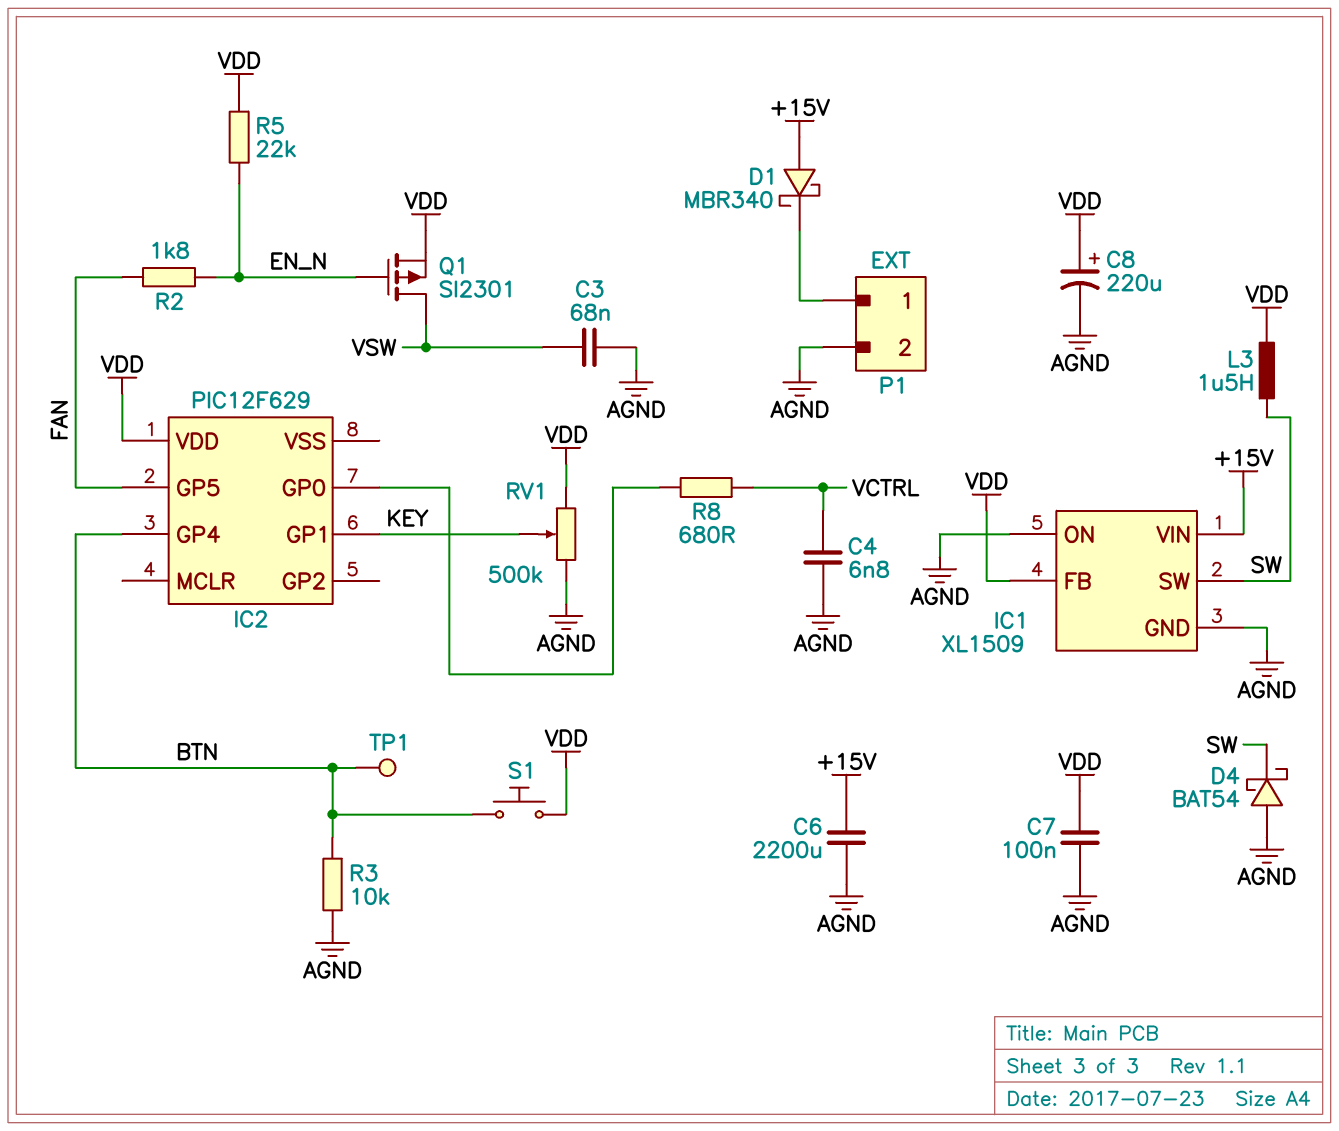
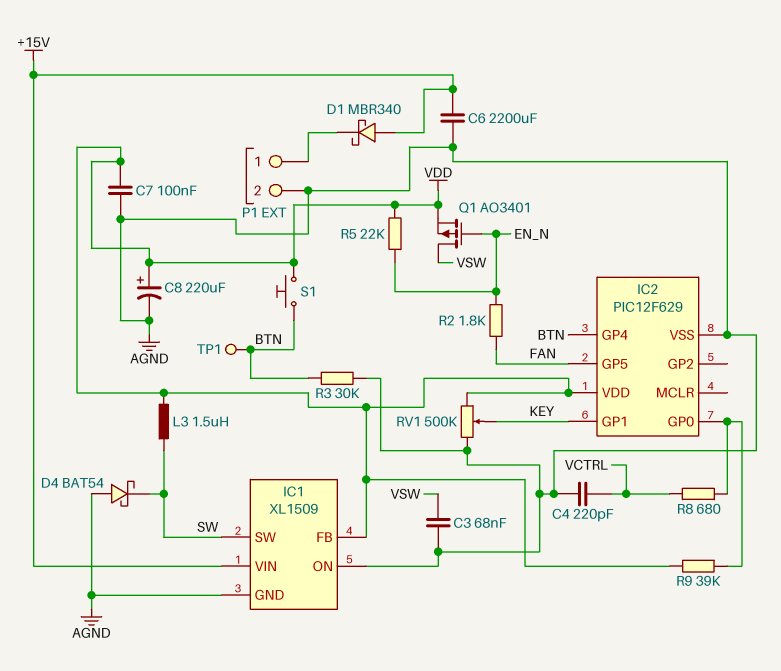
C4: 6.8nF (AGND, VCTRL) -> 220pF (AGND, VCTRL)
IC2 pin VSS: none -> AGND
Q1: PMOS SI2301 (G EN_N, D VSW, S VDD) -> PMOS AO3401 (G EN_N, D VSW, S VDD)
R3: 10k (AGND, BTN) -> 30k (AGND, BTN)
R9: none -> 39k (IC2/GP0, VDD)

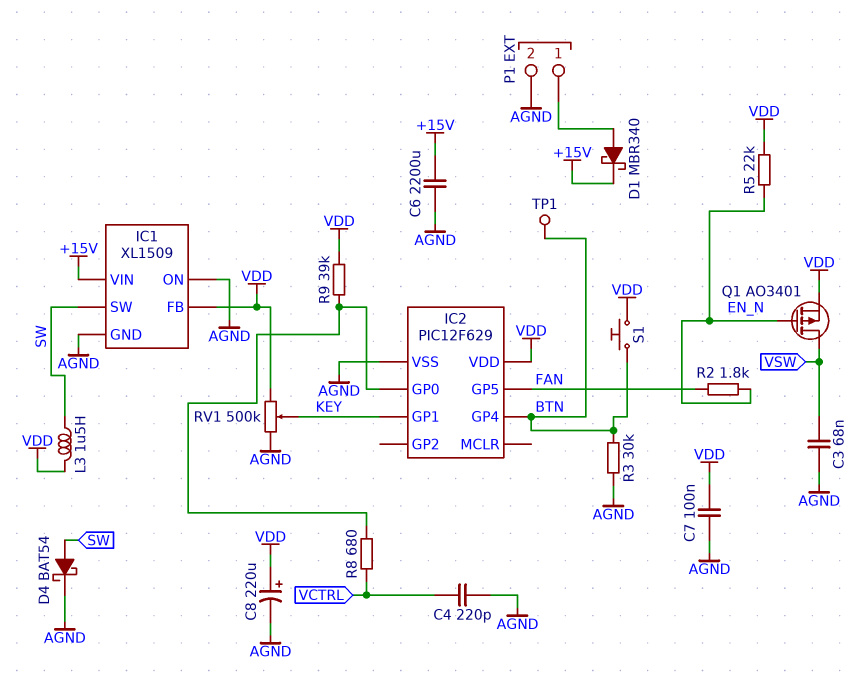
D1: schottky MBR340 (A +15V, K P1/1) -> schottky MBR340 (A P1/1, K +15V)
D4: schottky BAT54 (A AGND, K SW) -> schottky BAT54 (A SW, K AGND)

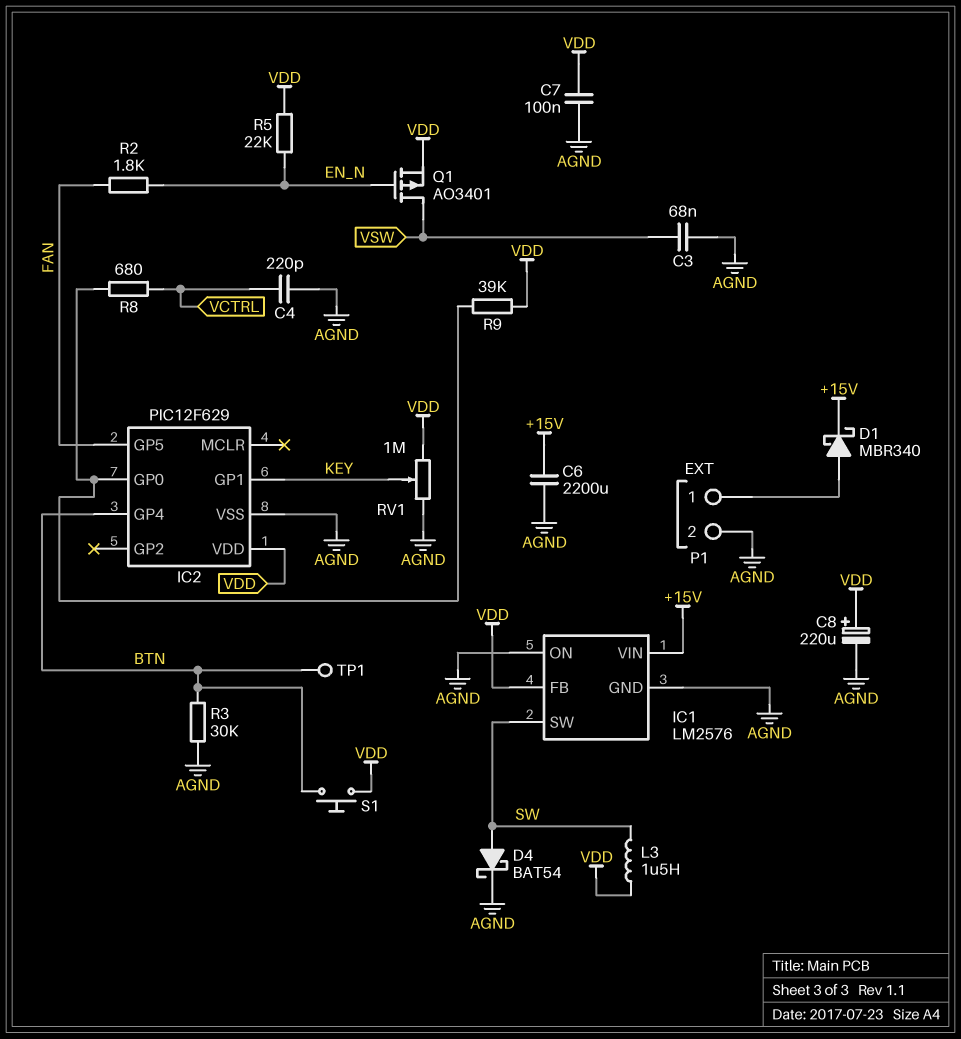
IC1: XL1509 -> LM2576
RV1: 500k (AGND, VDD, wiper KEY) -> 1M (AGND, VDD, wiper KEY)

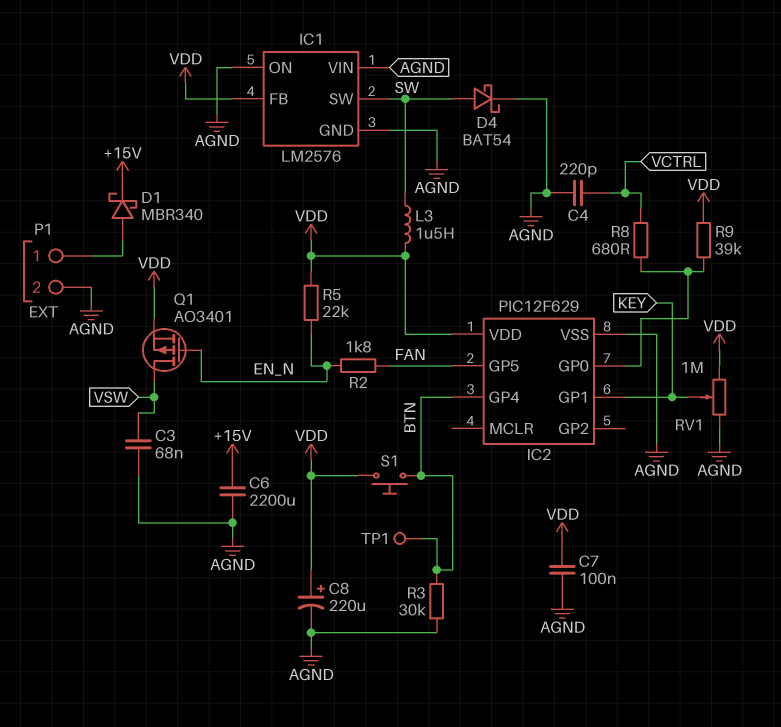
IC1 pin VIN: +15V -> AGND

